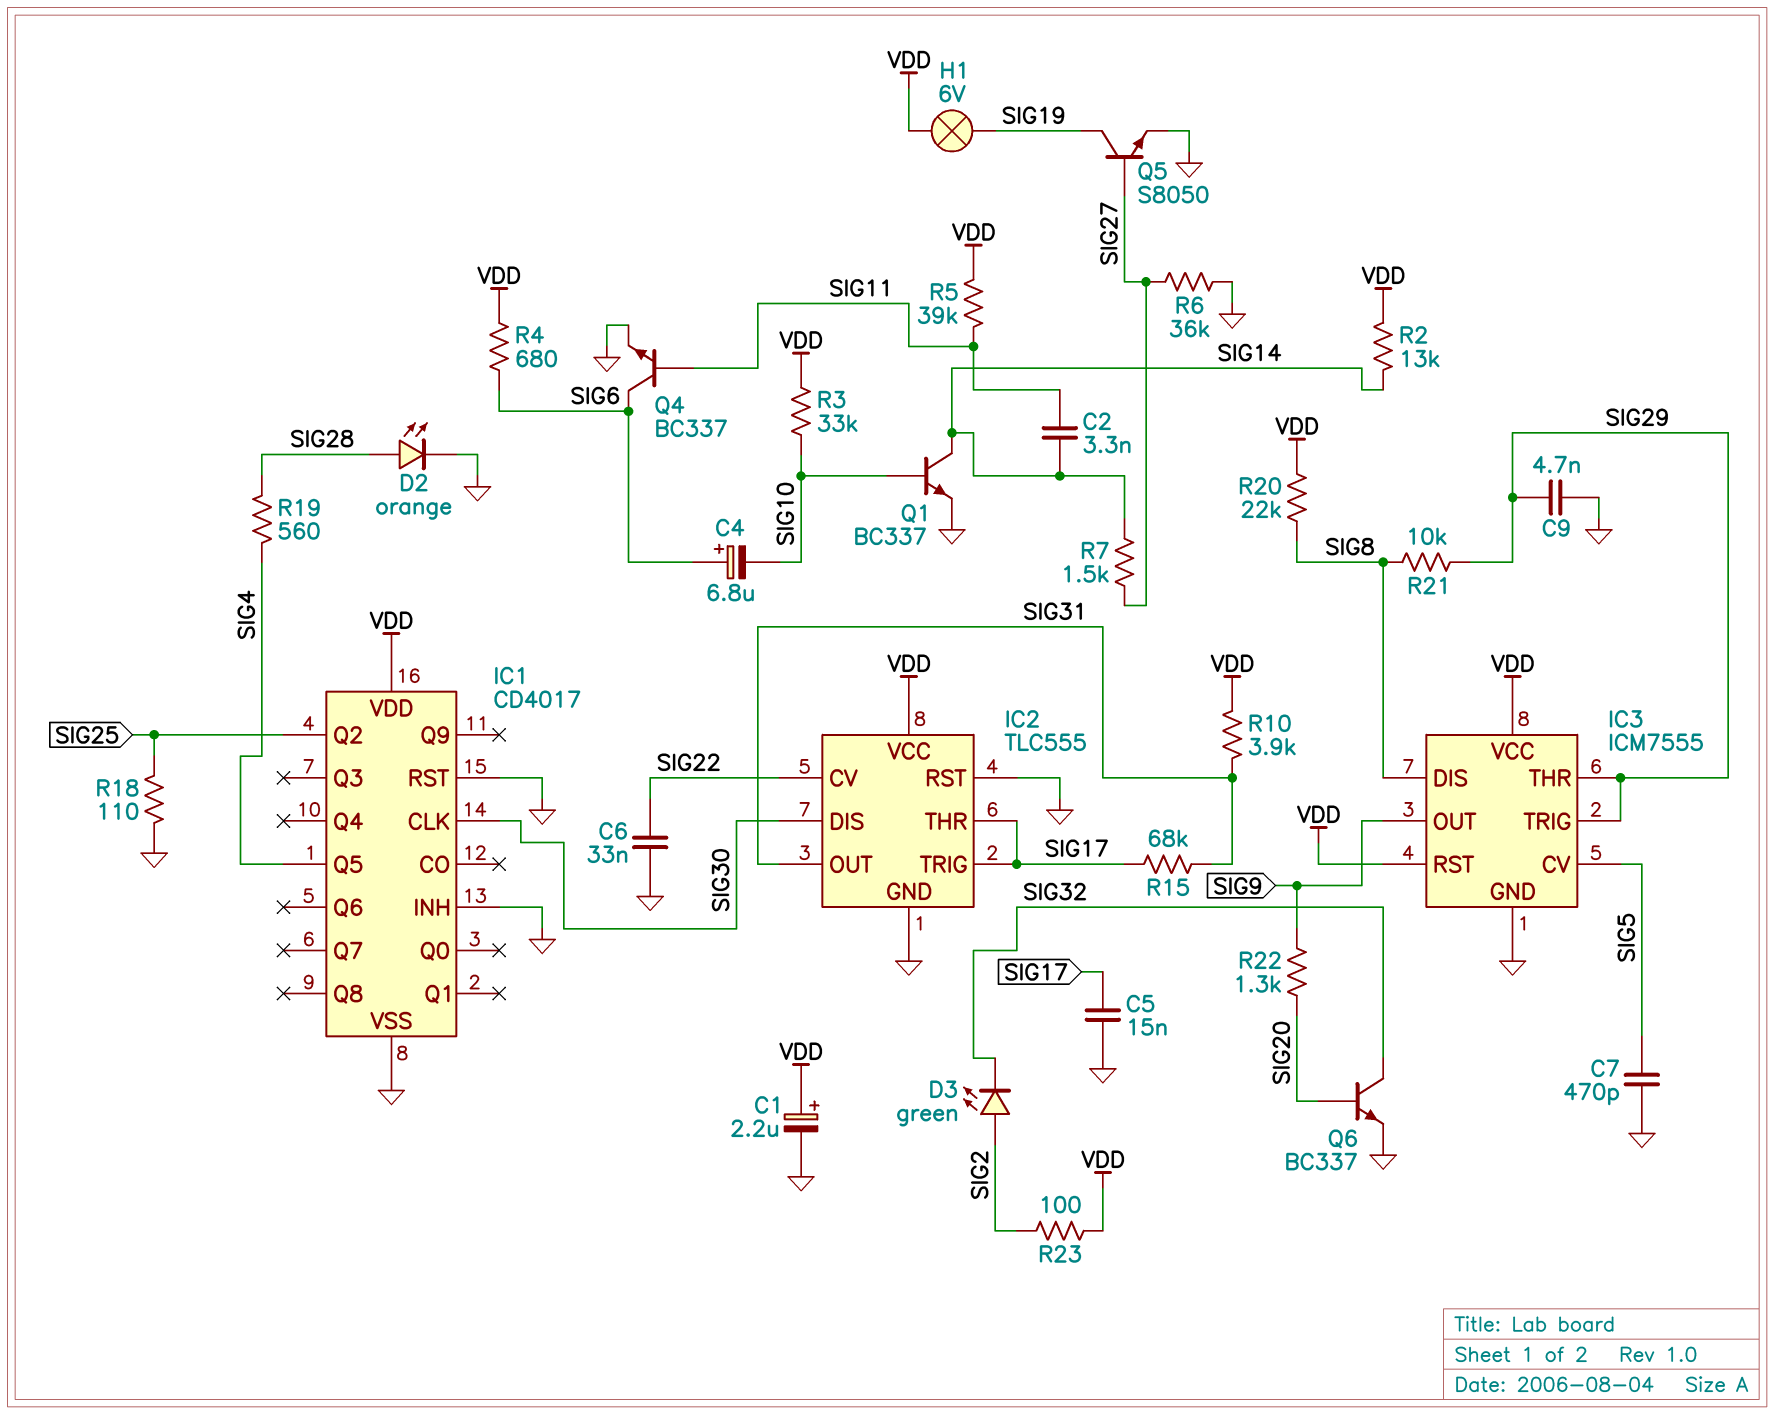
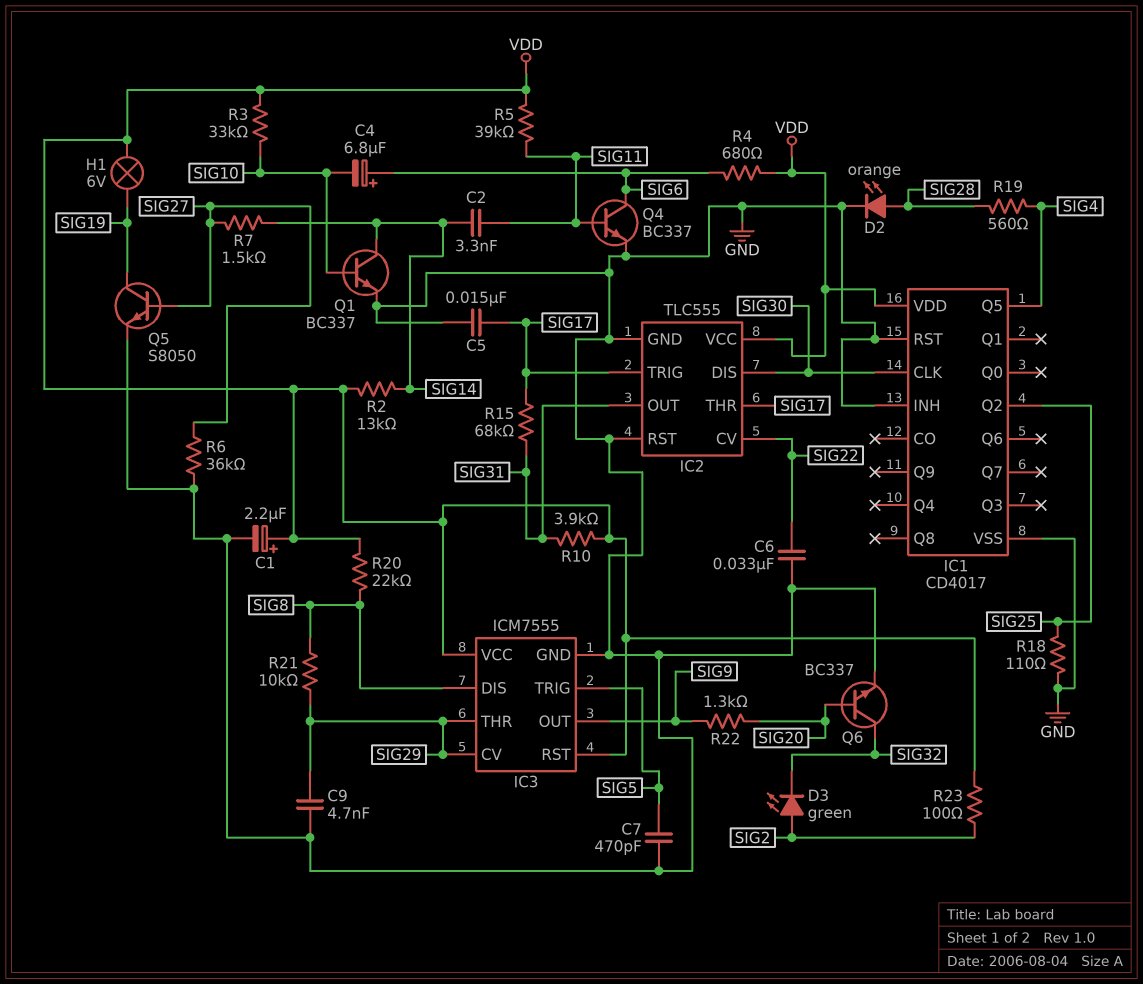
IC3 pin CV: SIG5 -> SIG29
IC3 pin TRIG: SIG29 -> SIG5

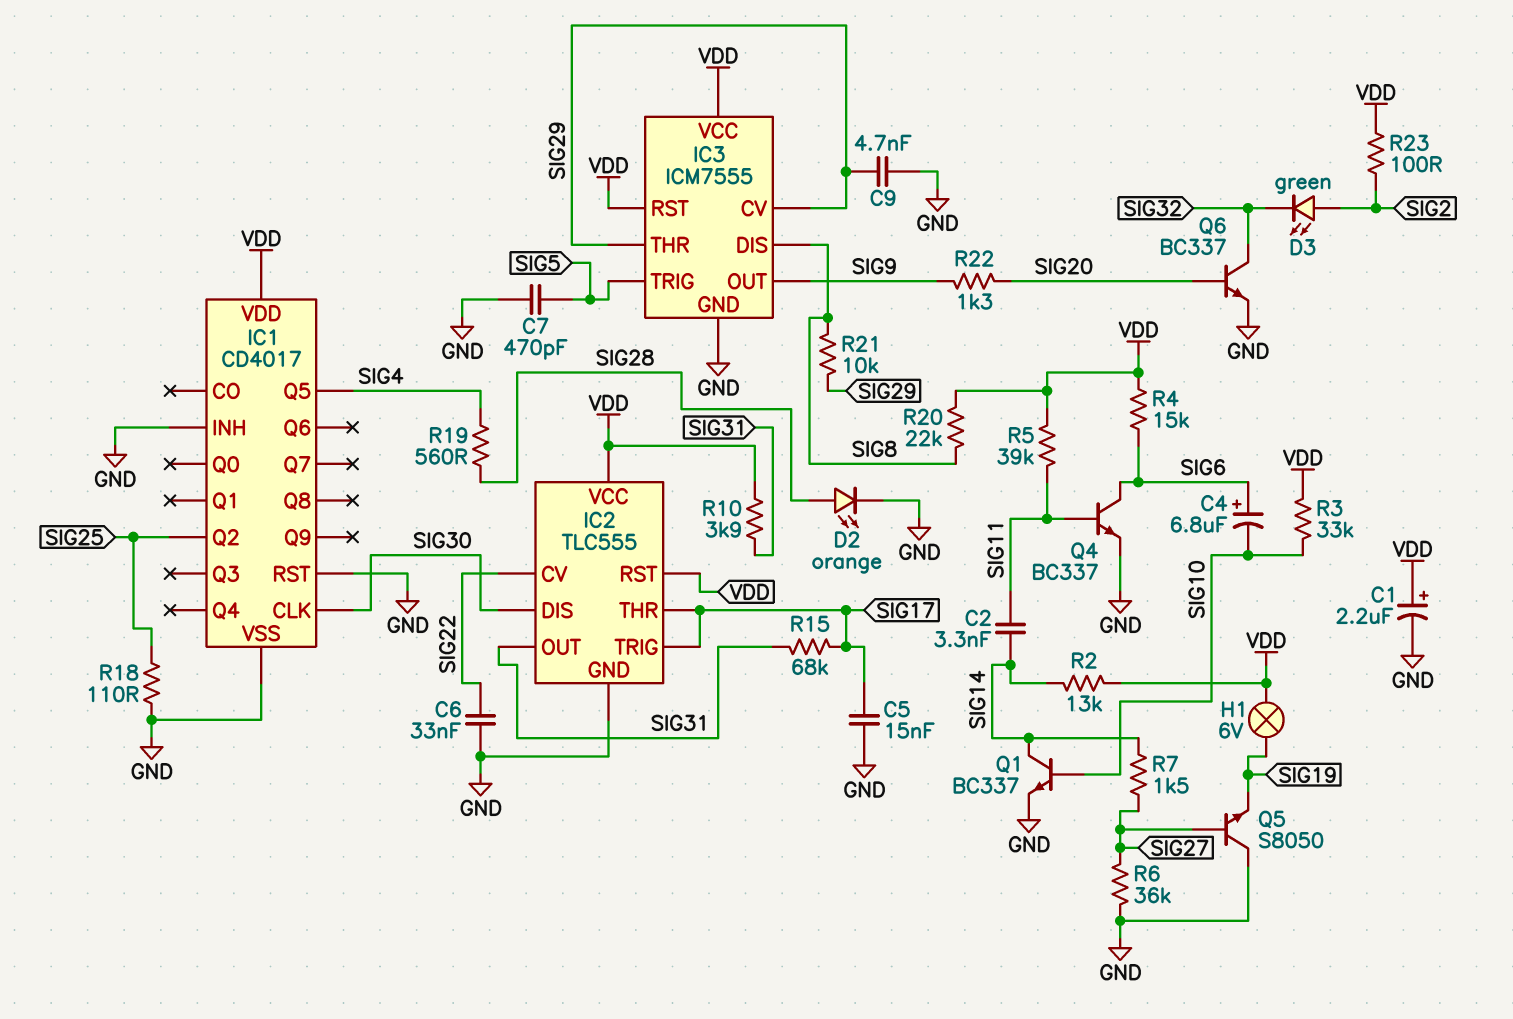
IC2 pin RST: GND -> VDD
Q5: NPN S8050 (B SIG27, C SIG19, E GND) -> NPN S8050 (B SIG27, C GND, E SIG19)
R4: 680 (SIG6, VDD) -> 15k (SIG6, VDD)

